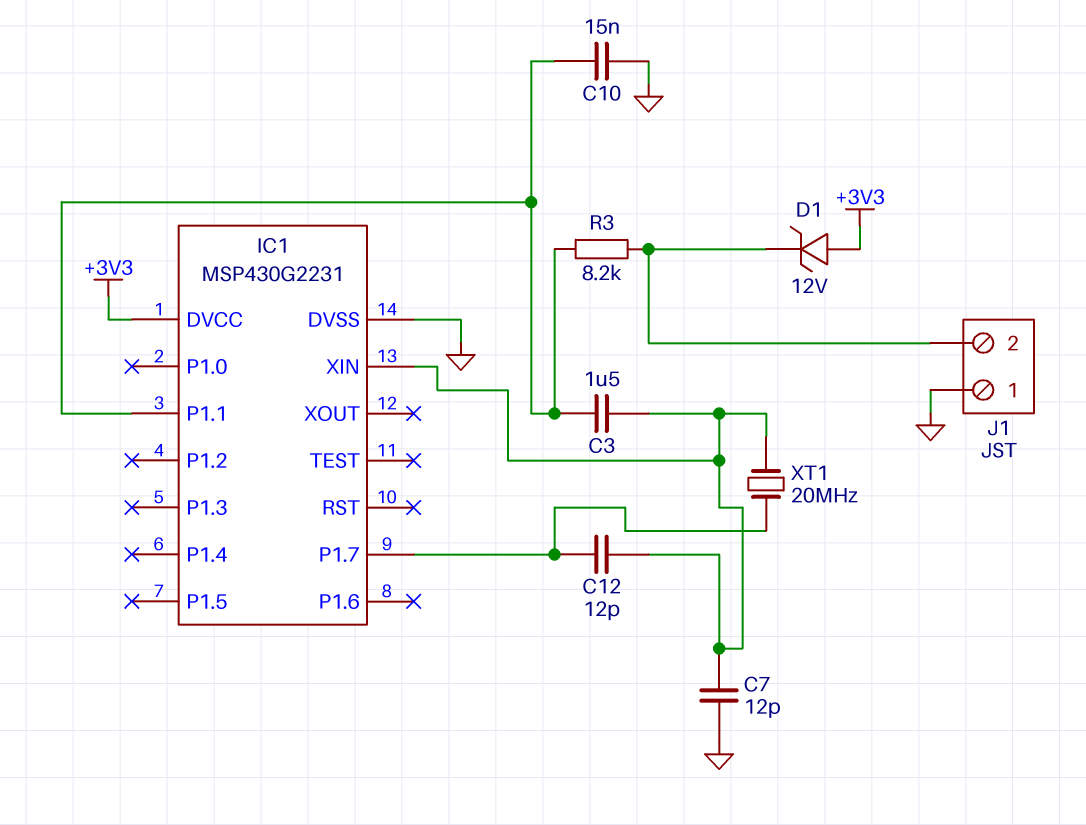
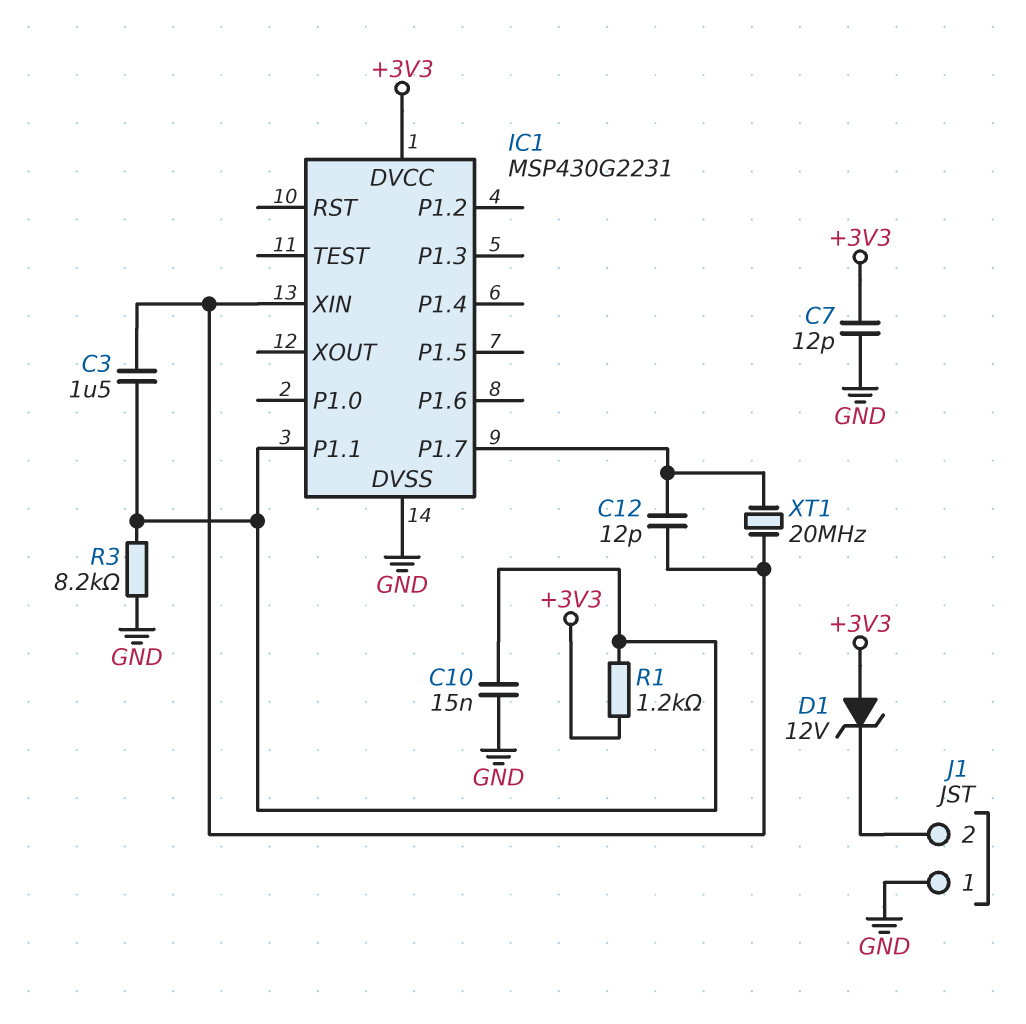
C7: 12pF (GND, IC1/XIN) -> 12pF (+3V3, GND)
R1: none -> 1.2k (+3V3, IC1/P1.1)
R3: 8.2k (IC1/P1.1, J1/2) -> 8.2k (GND, IC1/P1.1)

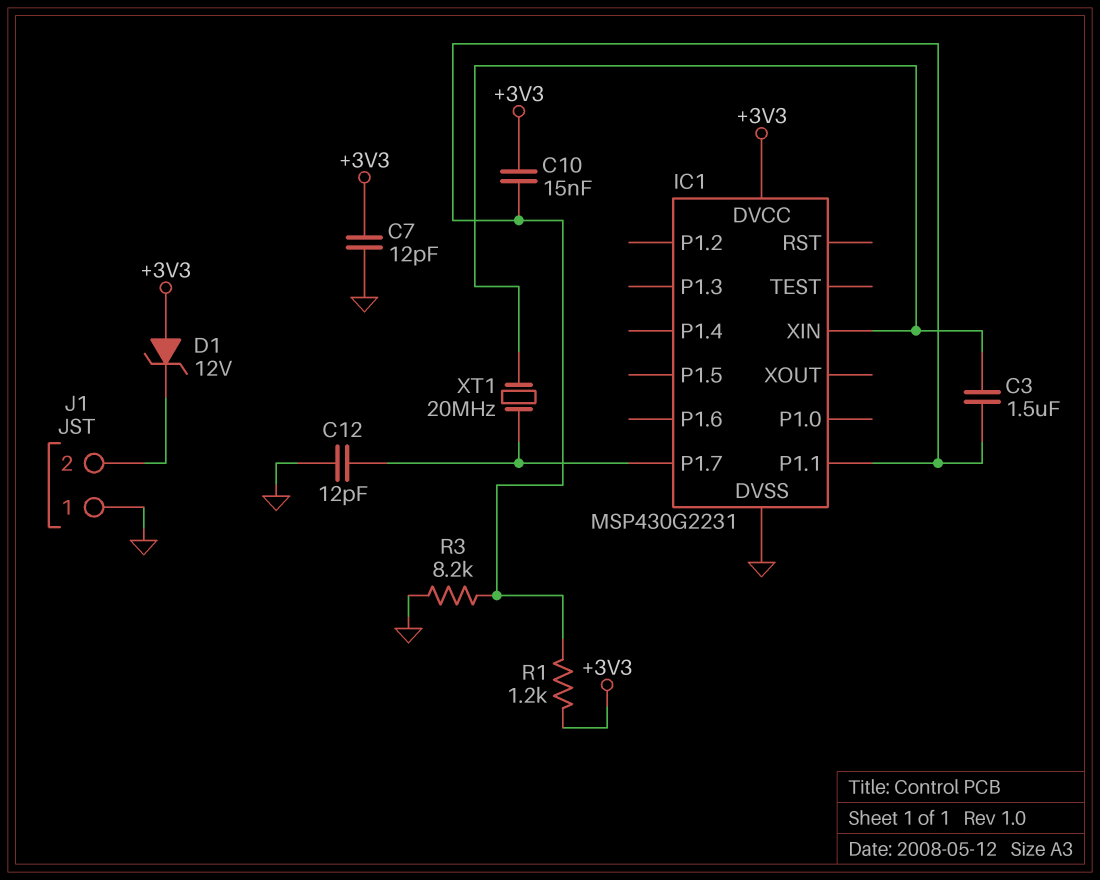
C10: 15nF (GND, IC1/P1.1) -> 15nF (+3V3, IC1/P1.1)
C12: 12pF (IC1/P1.7, IC1/XIN) -> 12pF (GND, IC1/P1.7)

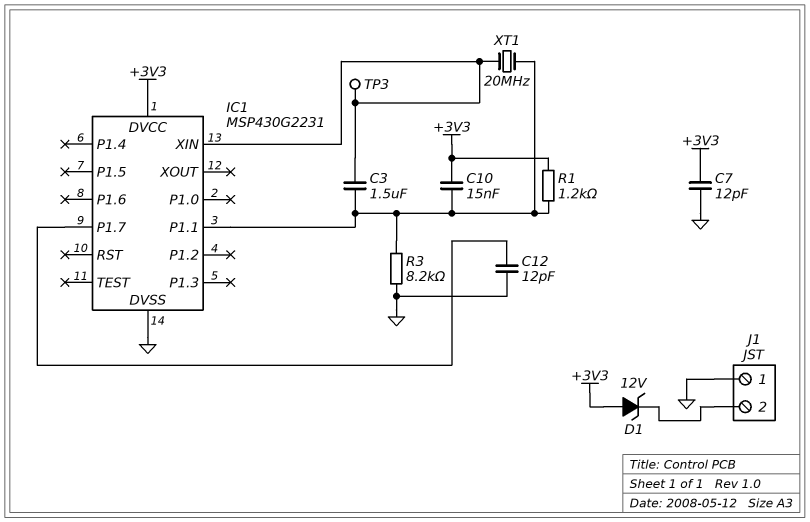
TP3: none -> test point (IC1/XIN)
XT1: 20MHz (IC1/P1.7, IC1/XIN) -> 20MHz (IC1/P1.1, IC1/XIN)

